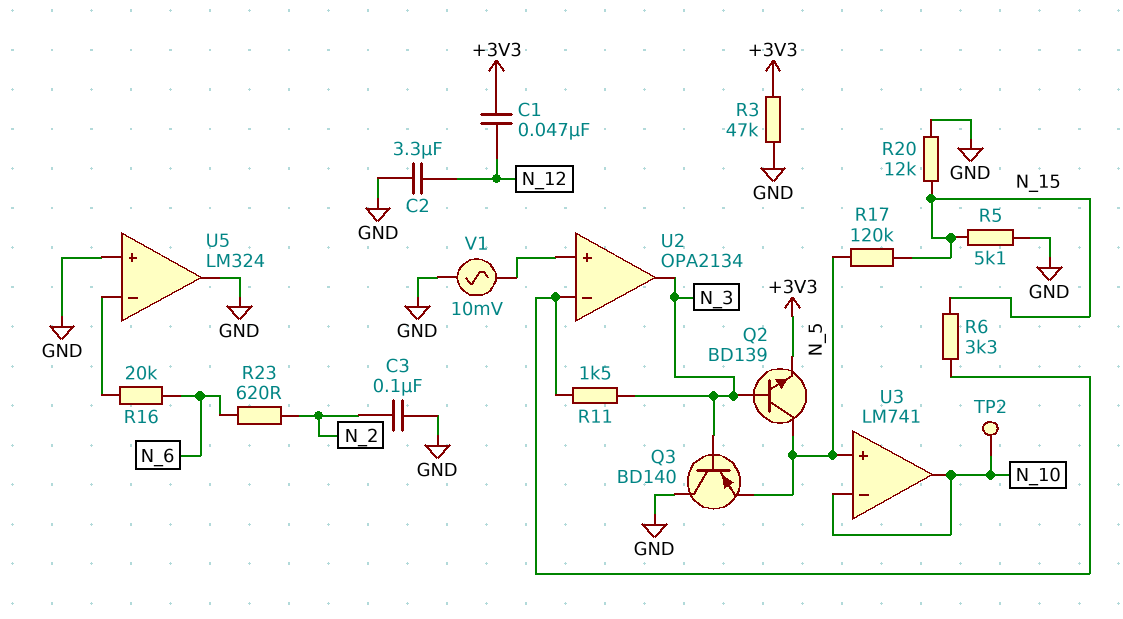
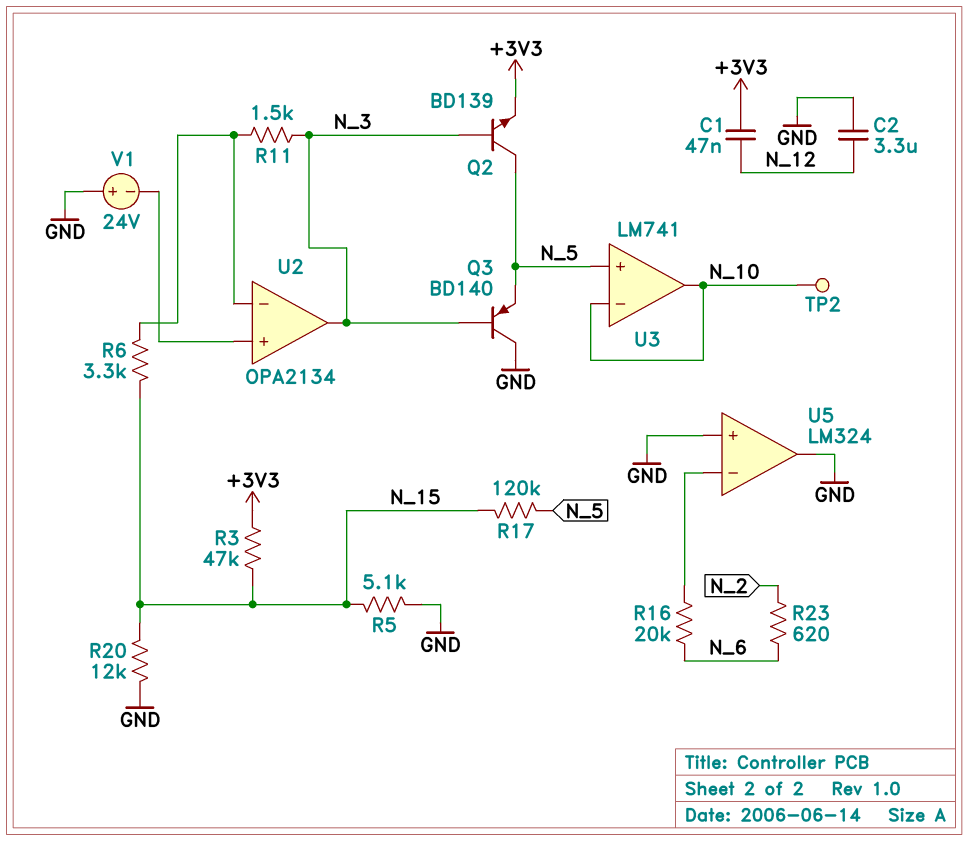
C3: 100nF (GND, N_2) -> none
R3: 47k (+3V3, GND) -> 47k (+3V3, N_15)
V1: AC 10mV (GND, U2/in+) -> 24V (plus GND, minus U2/in+)

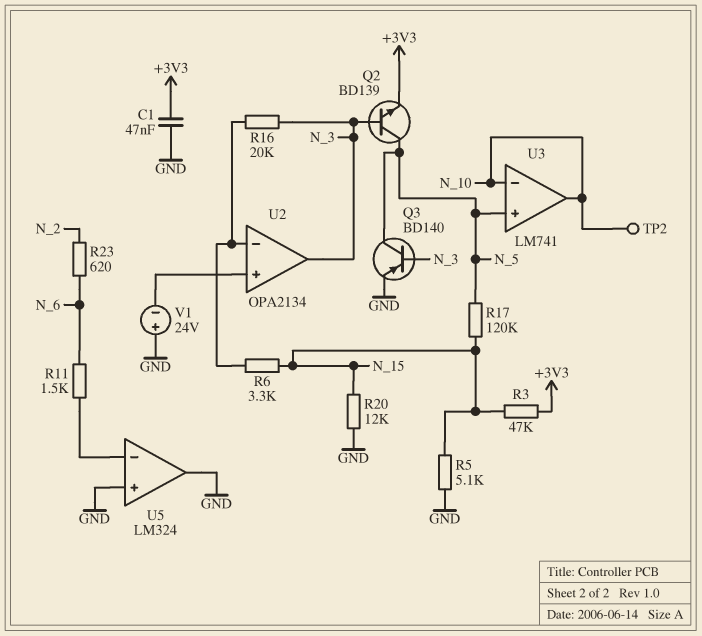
C1: 47nF (+3V3, N_12) -> 47nF (+3V3, GND)
C2: 3.3uF (GND, N_12) -> none
Q3: PNP BD140 (B N_3, C GND, E N_5) -> PNP BD140 (B N_3, C N_5, E GND)
R11: 1.5k (N_3, U2/in-) -> 1.5k (N_6, U5/in-)
R16: 20k (N_6, U5/in-) -> 20k (N_3, U2/in-)

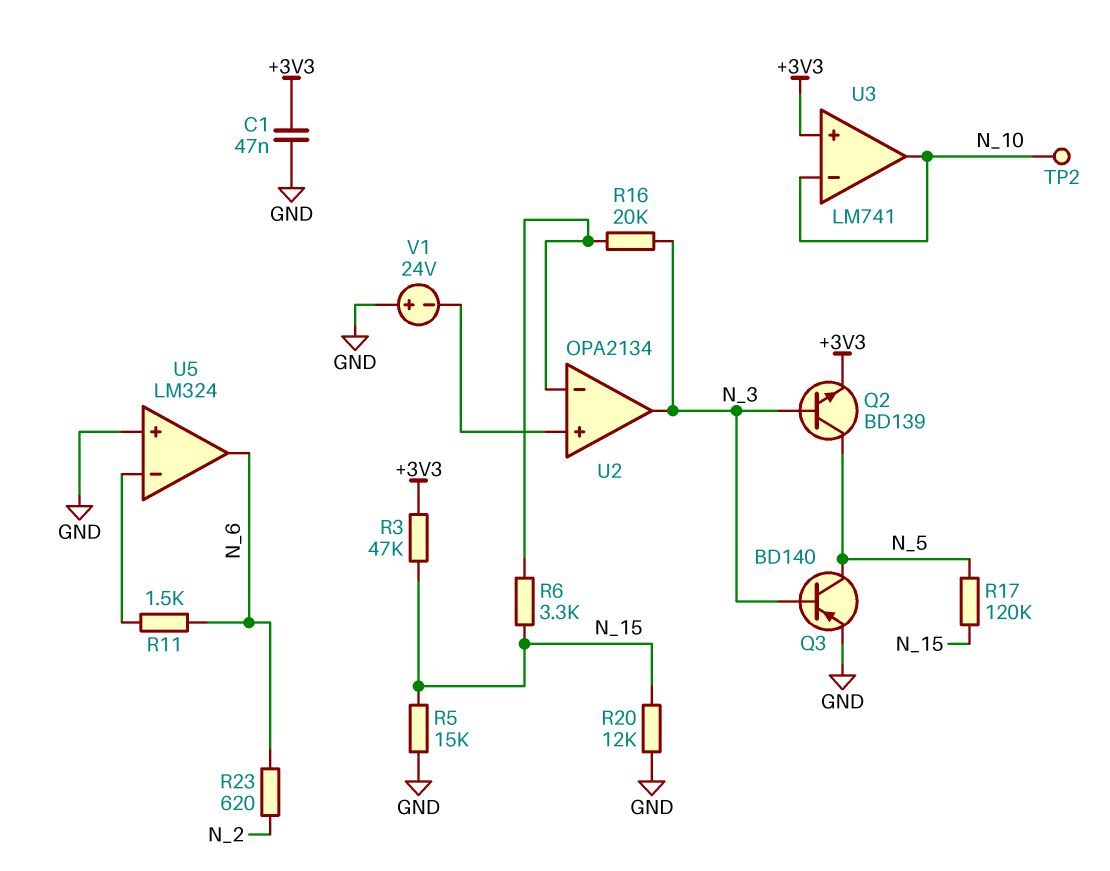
R5: 5.1k (GND, N_15) -> 15k (GND, N_15)
U3 pin in+: N_5 -> +3V3
U5 pin out: GND -> N_6

